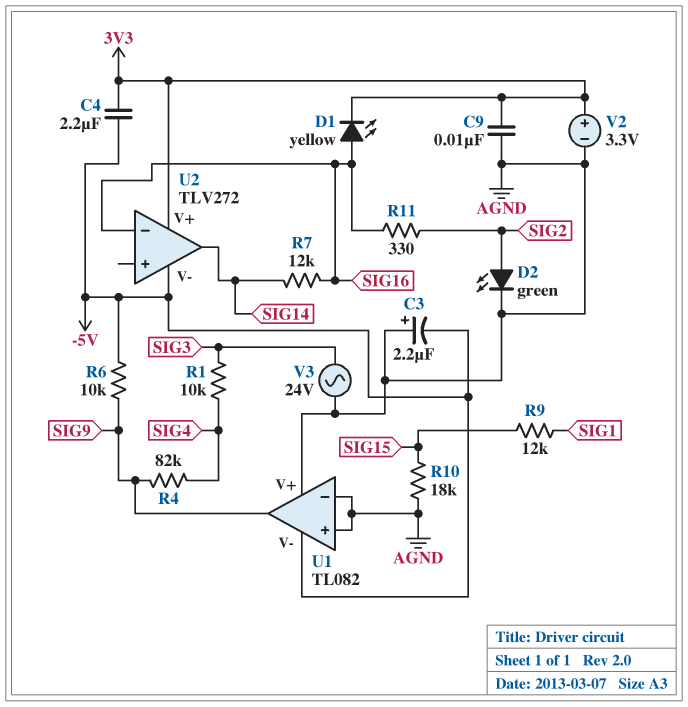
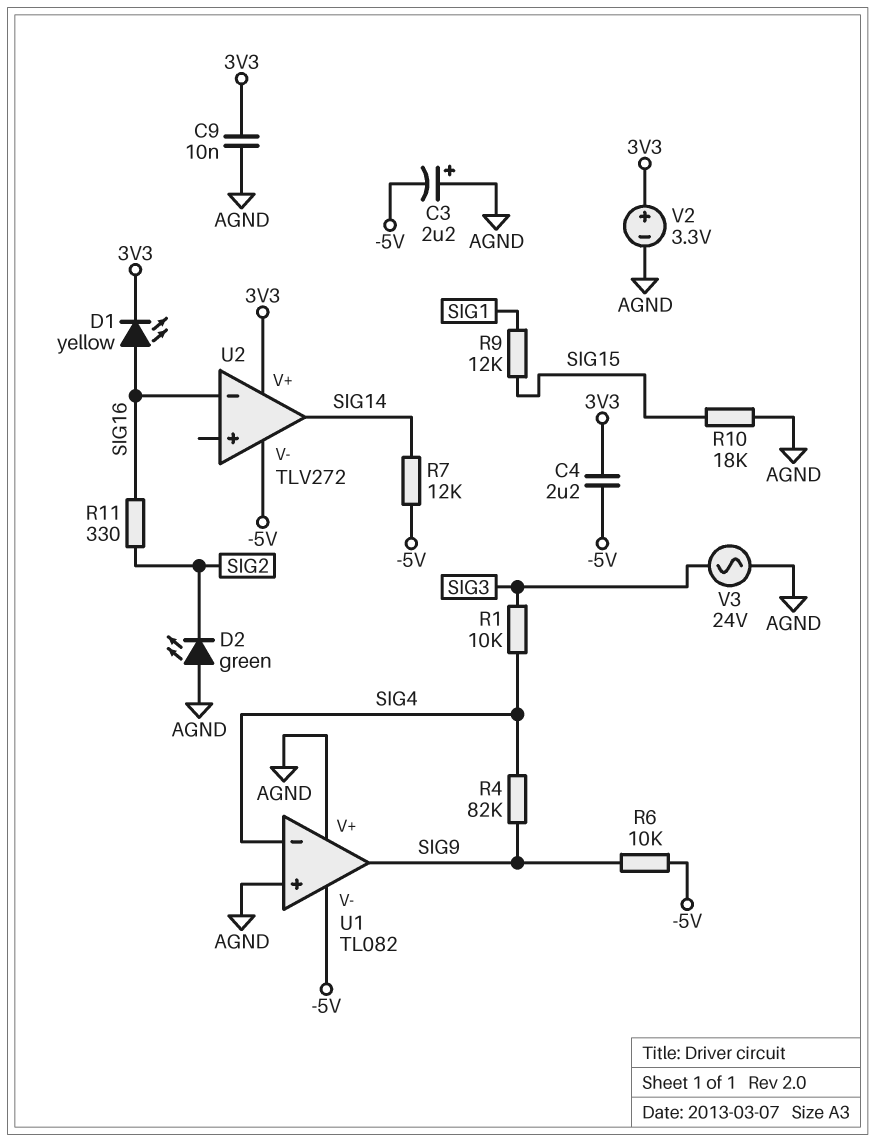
D2: LED green (A SIG2, K AGND) -> LED green (A AGND, K SIG2)
R7: 12k (SIG14, SIG16) -> 12k (-5V, SIG14)
U1 pin in-: AGND -> SIG4

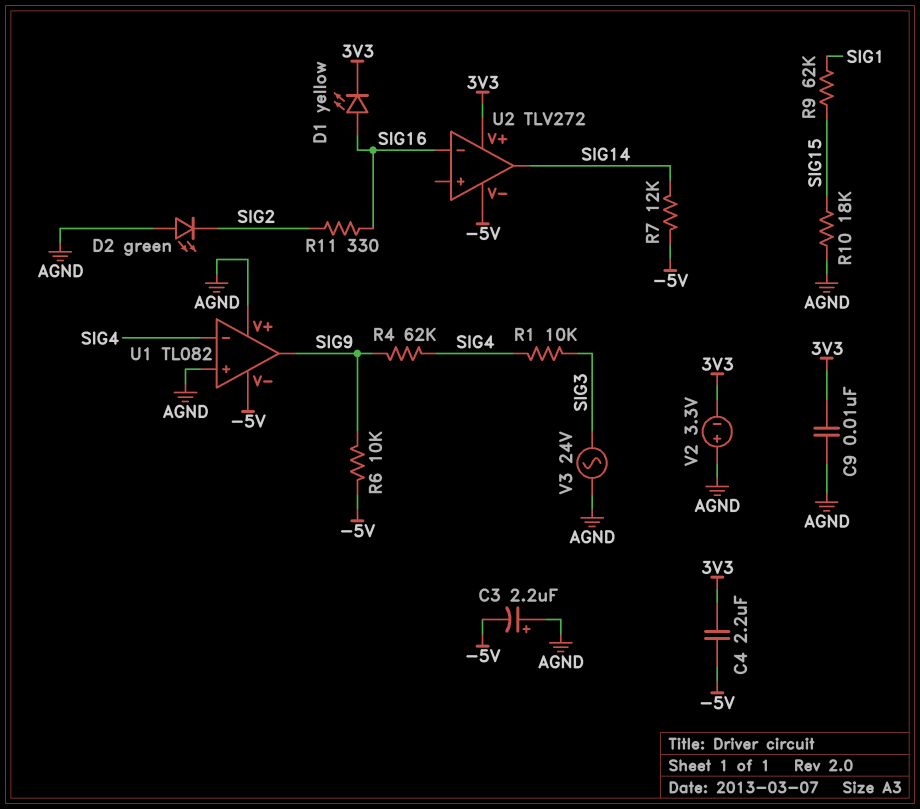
R4: 82k (SIG4, SIG9) -> 62k (SIG4, SIG9)
R9: 12k (SIG1, SIG15) -> 62k (SIG1, SIG15)
V2: 3.3V (plus 3V3, minus AGND) -> 3.3V (plus AGND, minus 3V3)

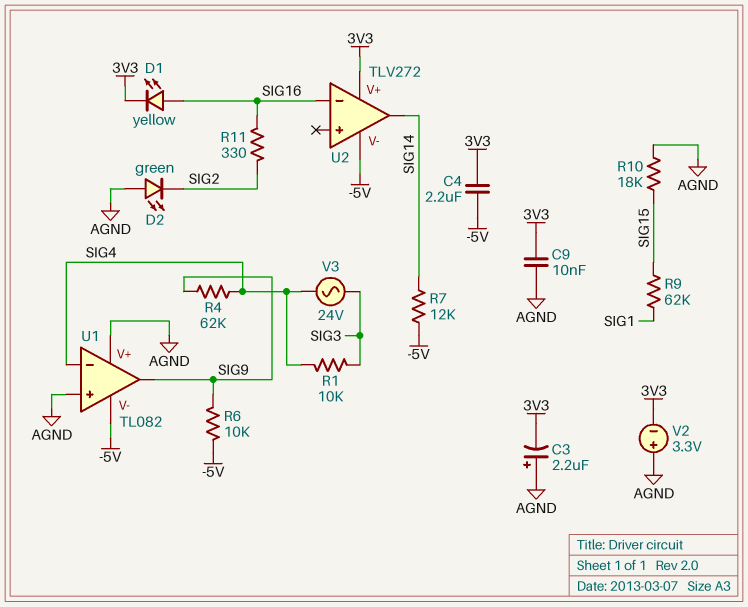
C3: 2.2uF (plus AGND, minus -5V) -> 2.2uF (plus AGND, minus 3V3)
V3: AC 24V (AGND, SIG3) -> AC 24V (SIG3, SIG4)

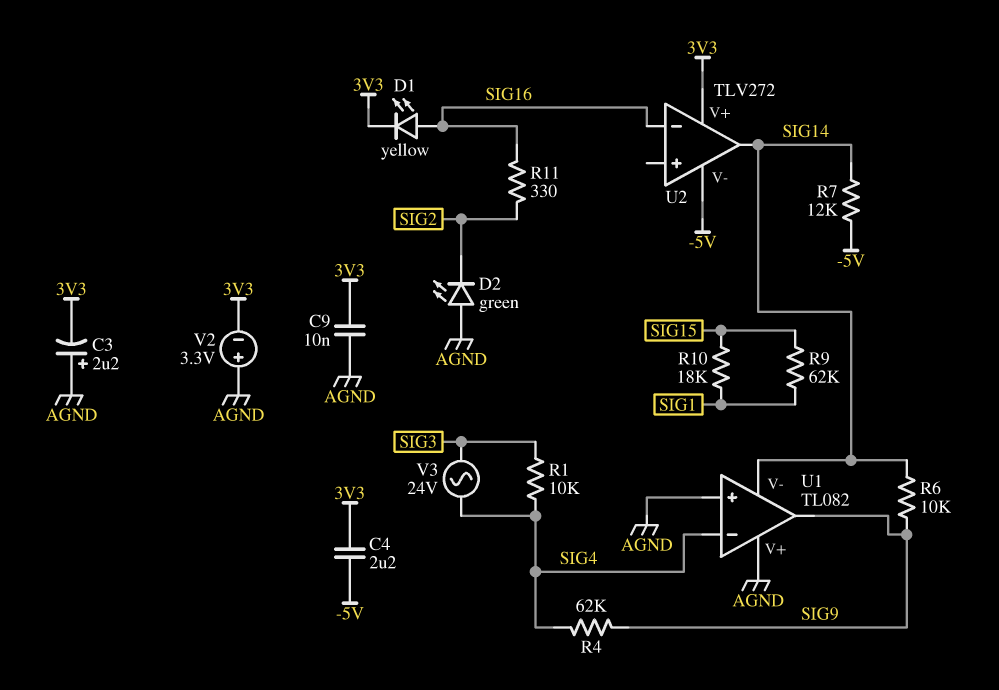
R6: 10k (-5V, SIG9) -> 10k (SIG9, SIG14)
R10: 18k (AGND, SIG15) -> 18k (SIG1, SIG15)
U1 pin V-: -5V -> SIG14

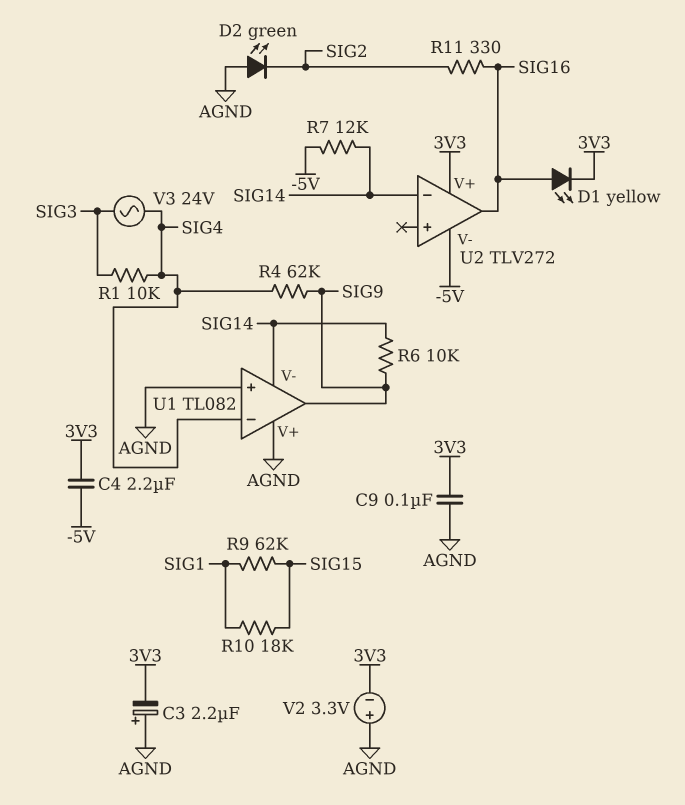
C9: 10nF (3V3, AGND) -> 100nF (3V3, AGND)
U2 pin in-: SIG16 -> SIG14
U2 pin out: SIG14 -> SIG16

